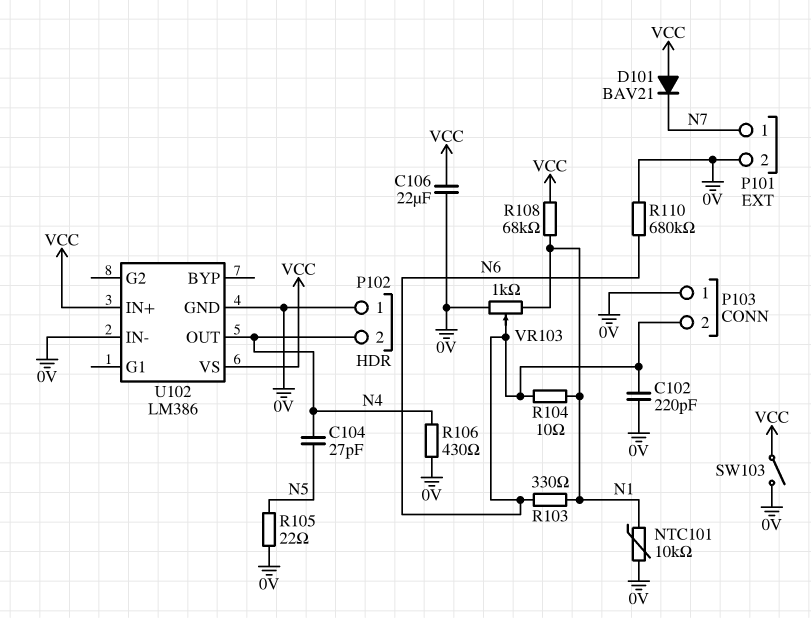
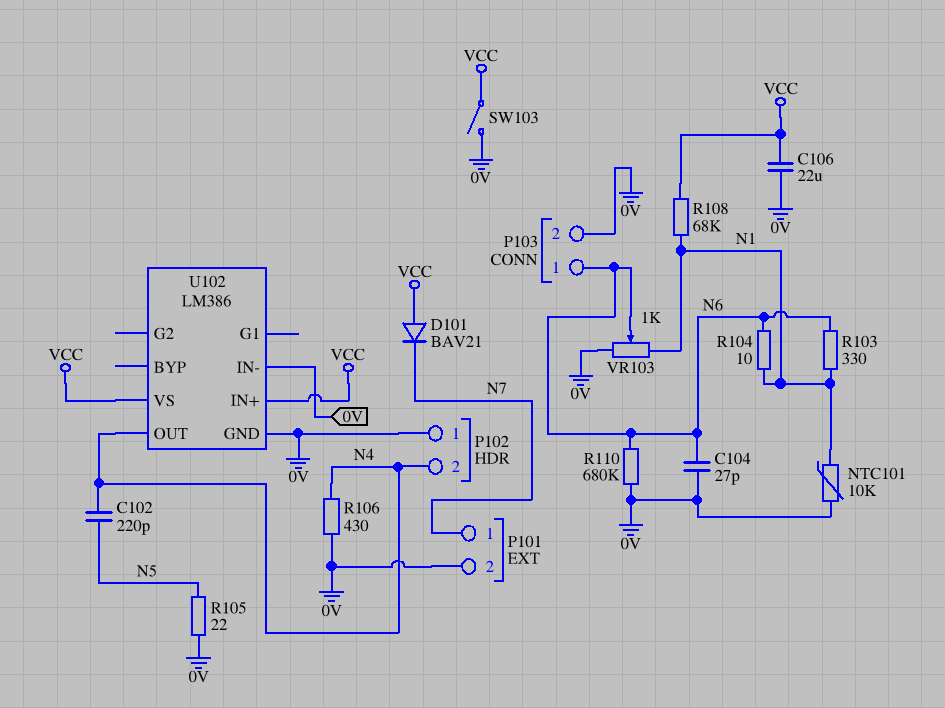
C102: 220pF (0V, N6) -> 220pF (N4, N5)
C104: 27pF (N4, N5) -> 27pF (0V, N6)
P103 pin 1: 0V -> N6
P103 pin 2: N6 -> 0V

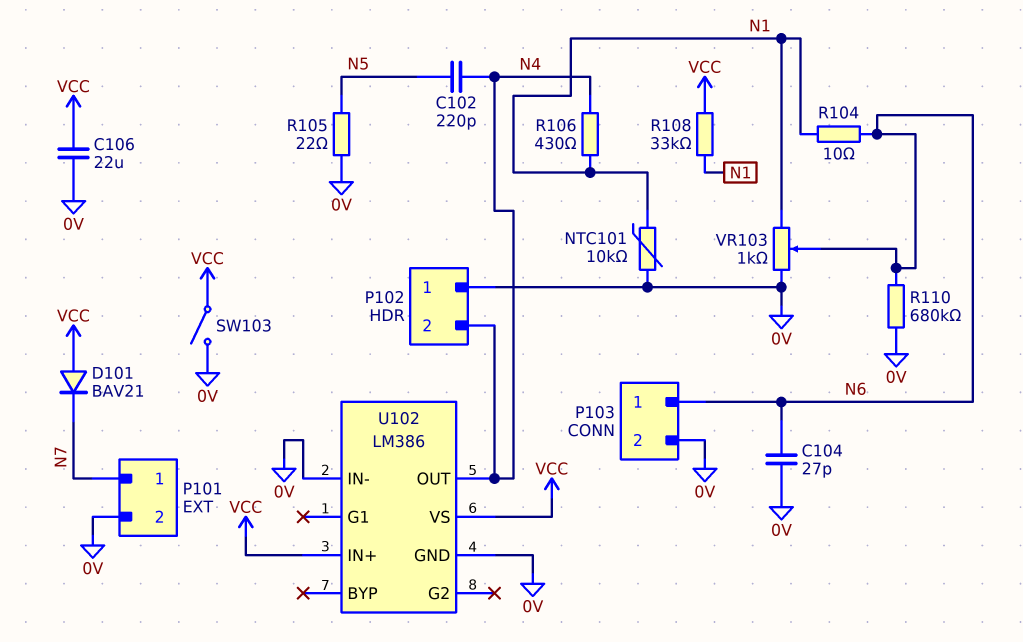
R103: 330 (N1, N6) -> none
R106: 430 (0V, N4) -> 430 (N1, N4)
R108: 68k (N1, VCC) -> 33k (N1, VCC)

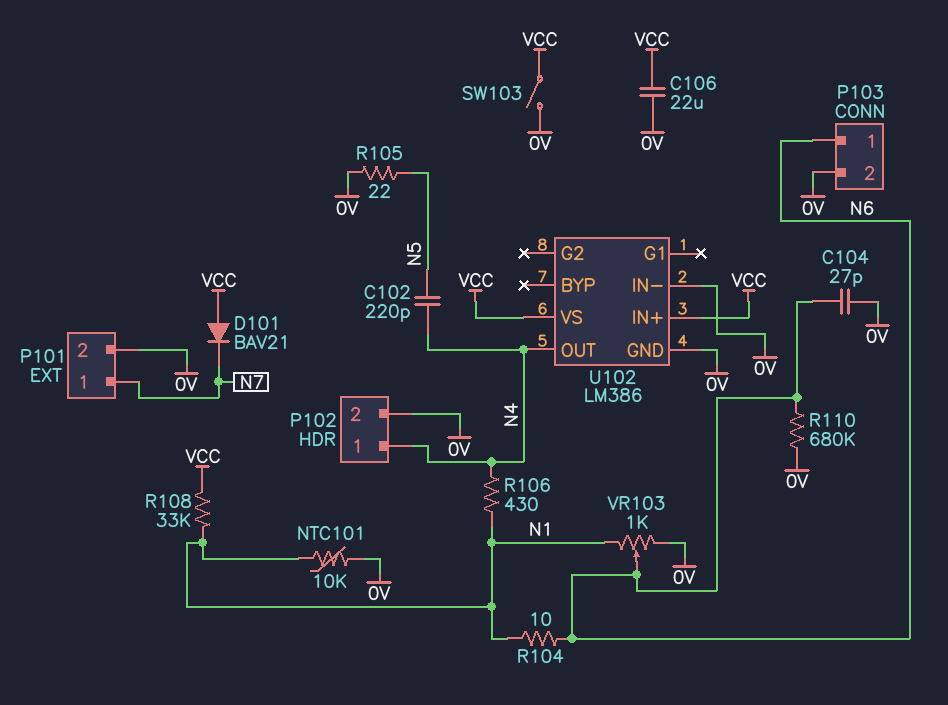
P102 pin 1: 0V -> N4
P102 pin 2: N4 -> 0V

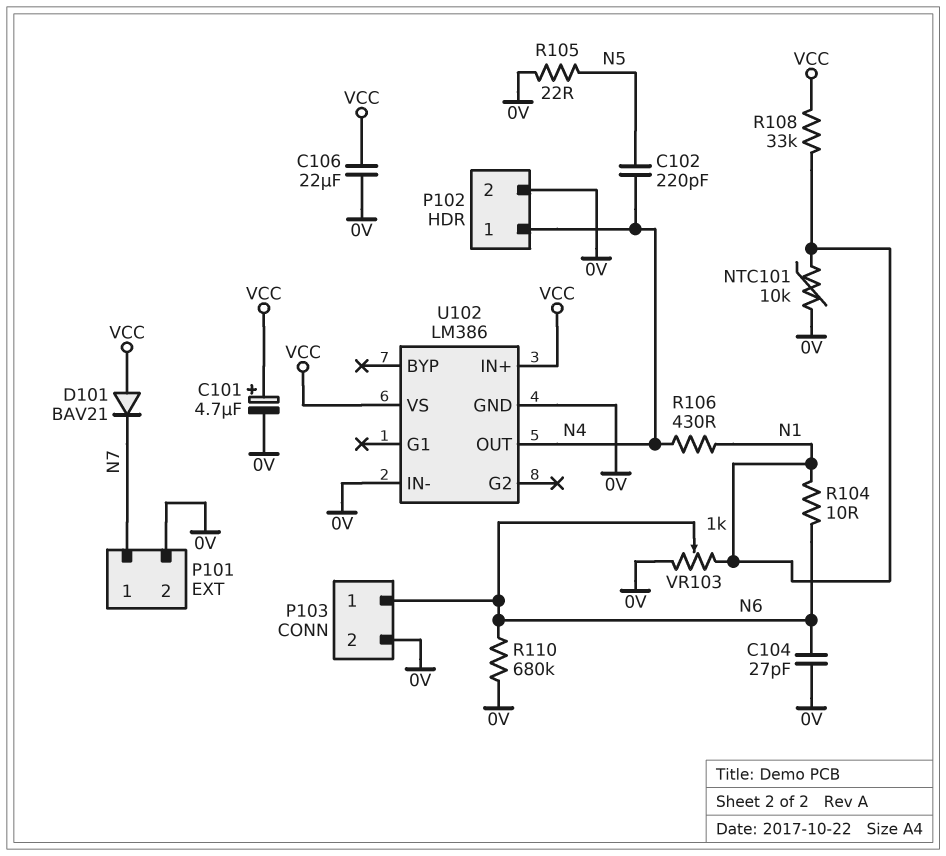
C101: none -> 4.7uF (plus VCC, minus 0V)
SW103: switch (0V, VCC) -> none

